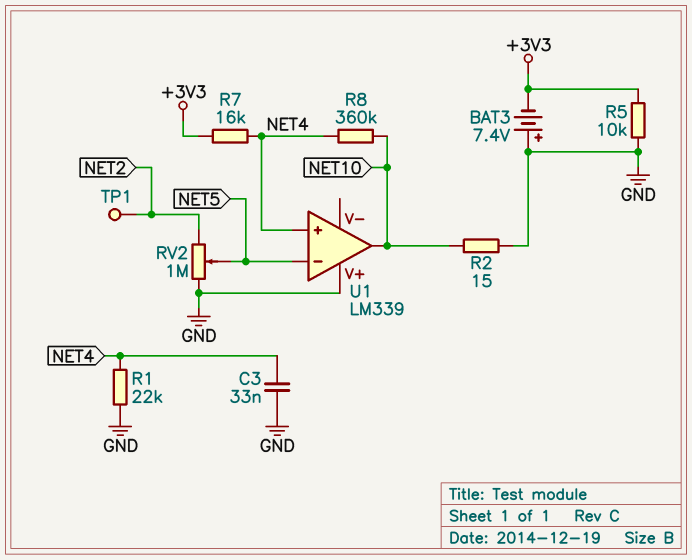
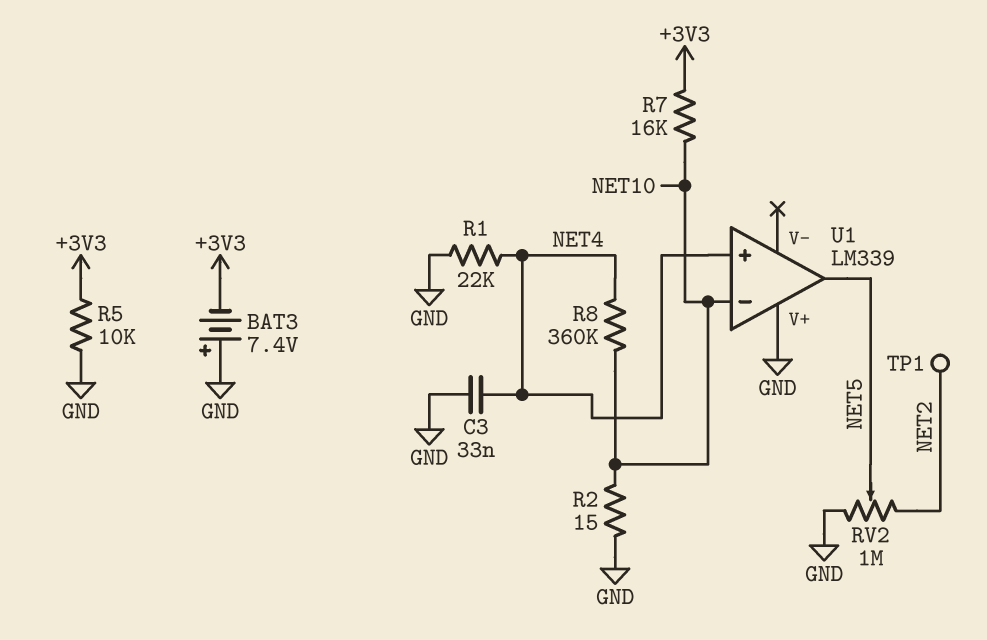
R7: 16k (+3V3, NET4) -> 16k (+3V3, NET10)
U1 pin in-: NET5 -> NET10
U1 pin out: NET10 -> NET5

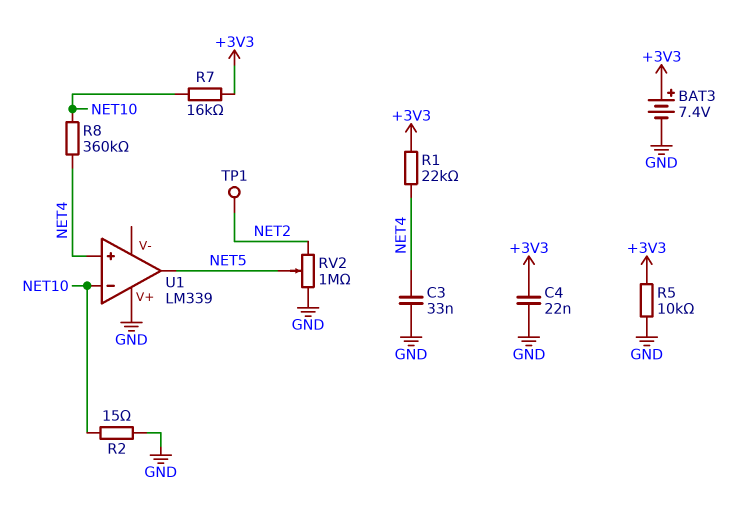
BAT3: 7.4V (plus GND, minus +3V3) -> 7.4V (plus +3V3, minus GND)
C4: none -> 22nF (+3V3, GND)
R1: 22k (GND, NET4) -> 22k (+3V3, NET4)

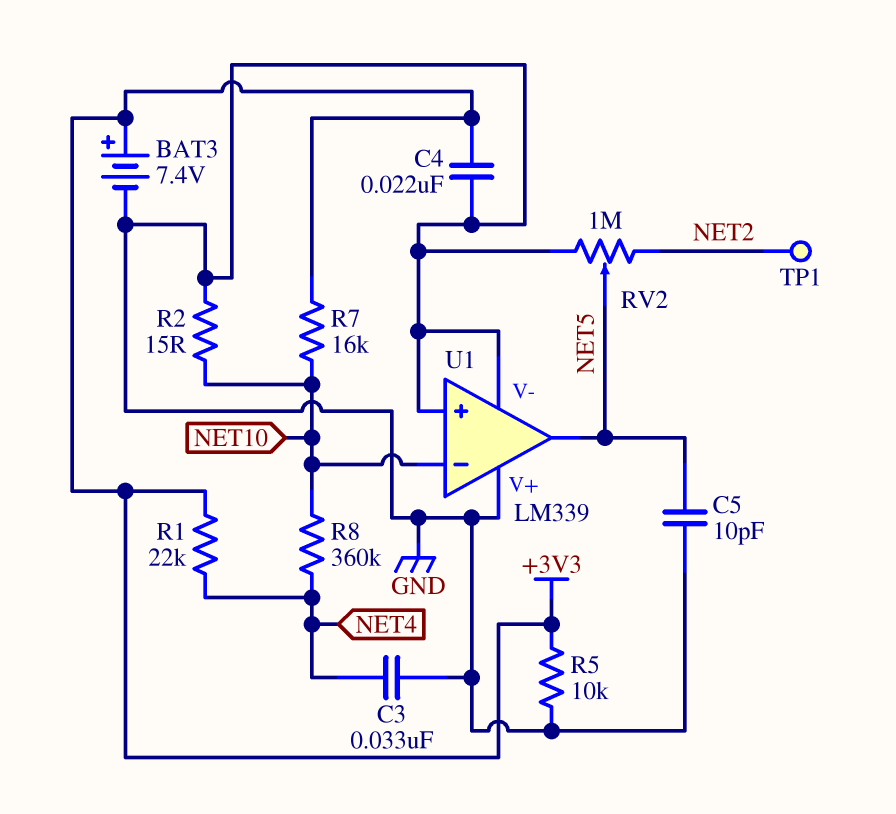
C5: none -> 10pF (GND, NET5)
U1 pin V-: none -> GND
U1 pin in+: NET4 -> GND

